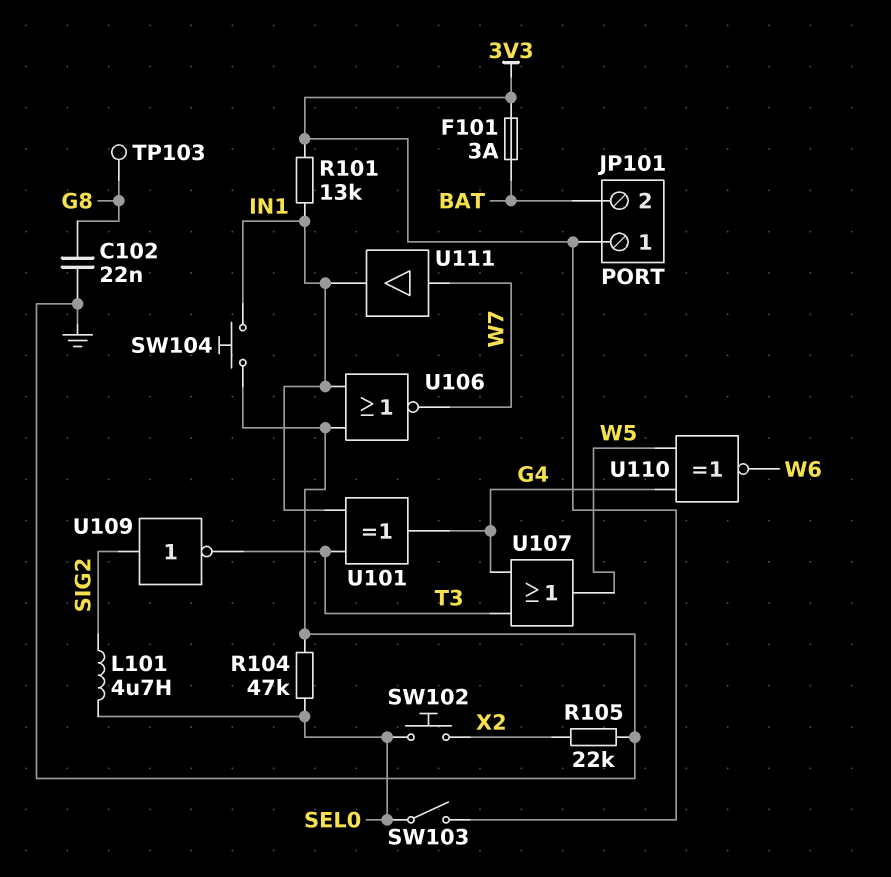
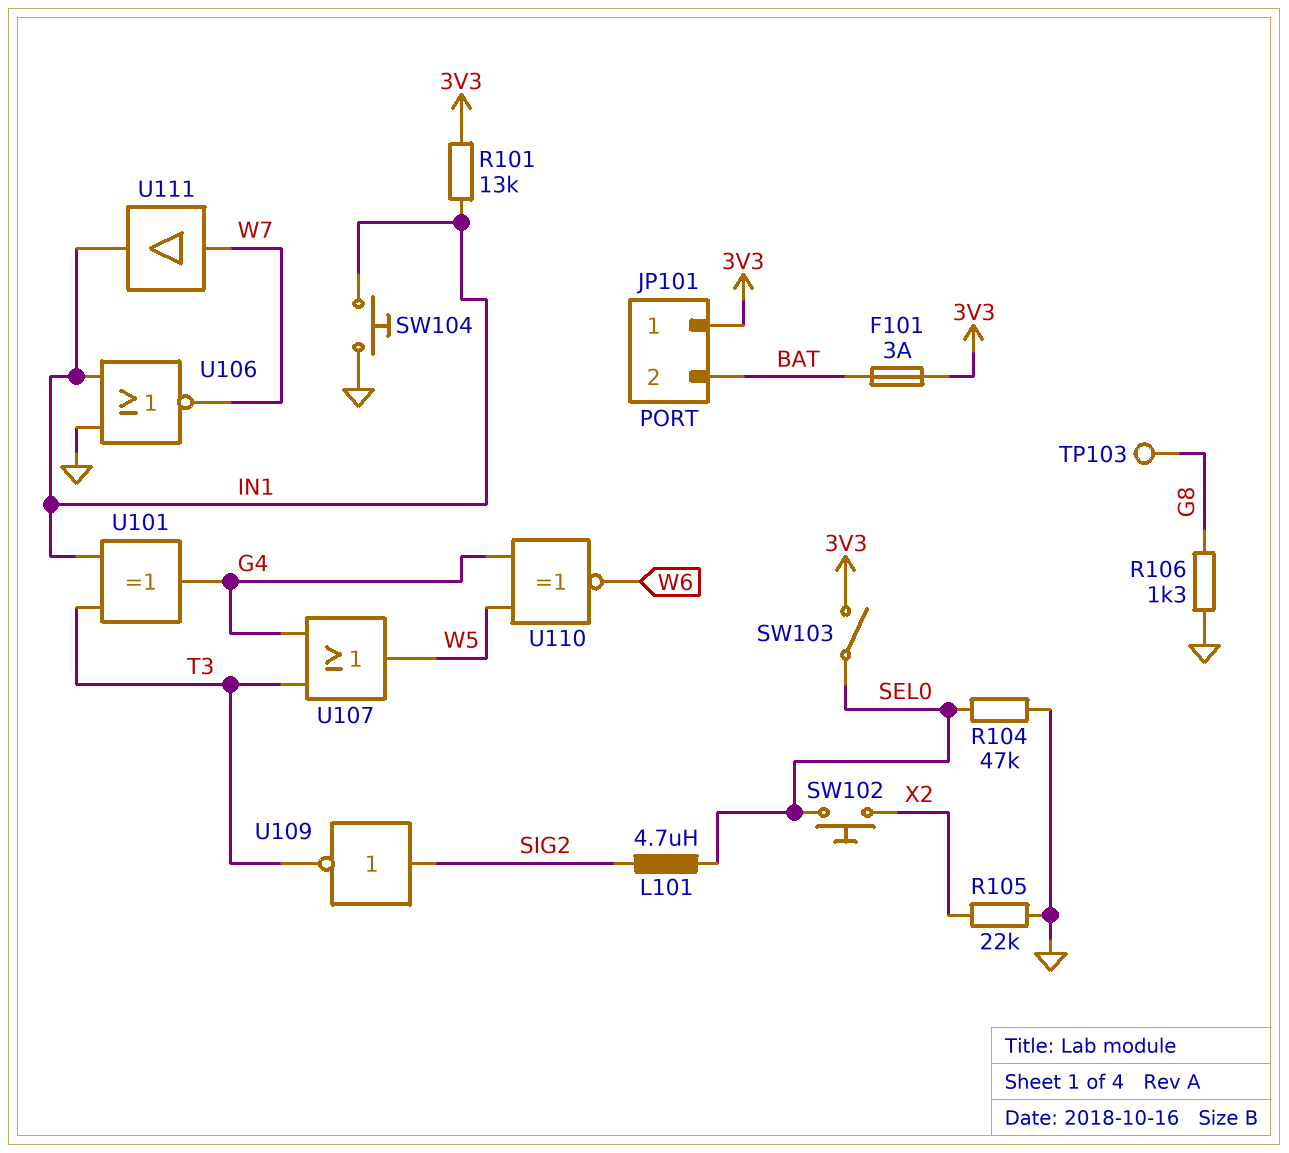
C102: 22nF (G8, GND) -> none
R106: none -> 1.3k (G8, GND)

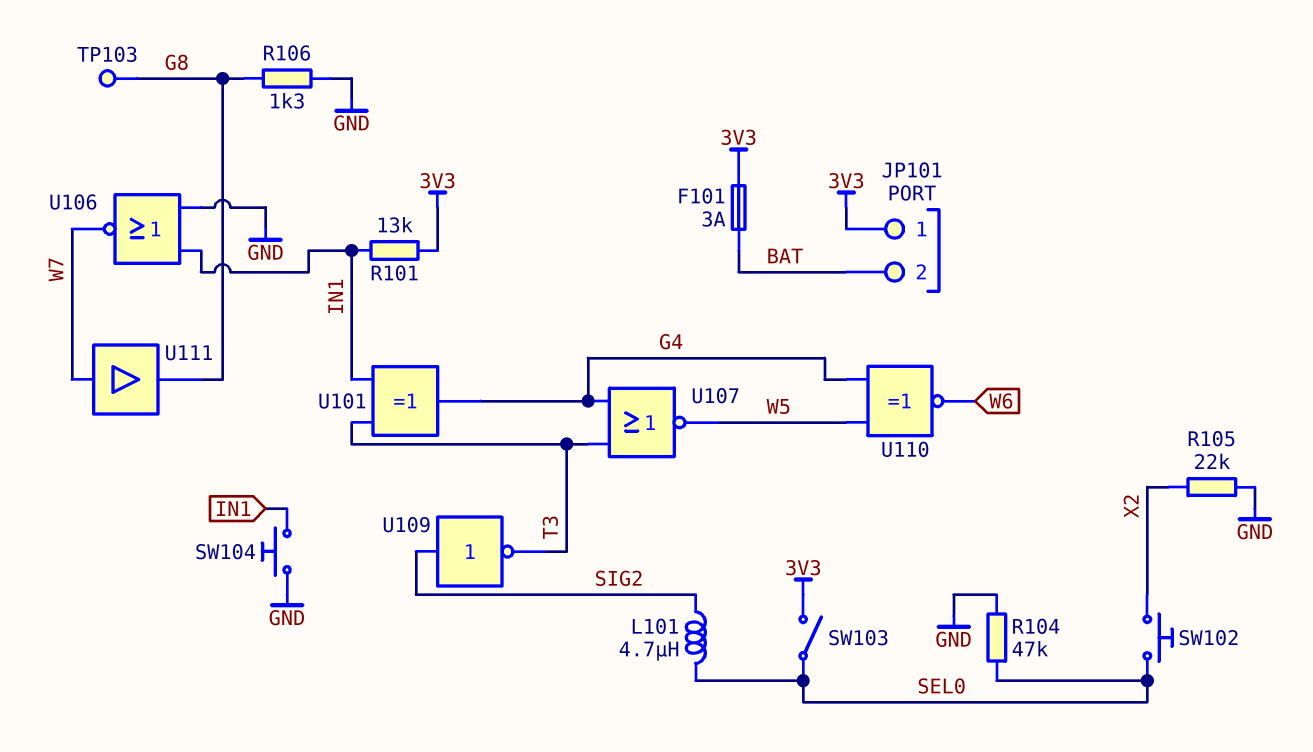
U107: OR (in G4, in T3, out W5) -> NOR (in G4, in T3, out W5)
U111: buffer (in W7, out IN1) -> buffer (in W7, out G8)

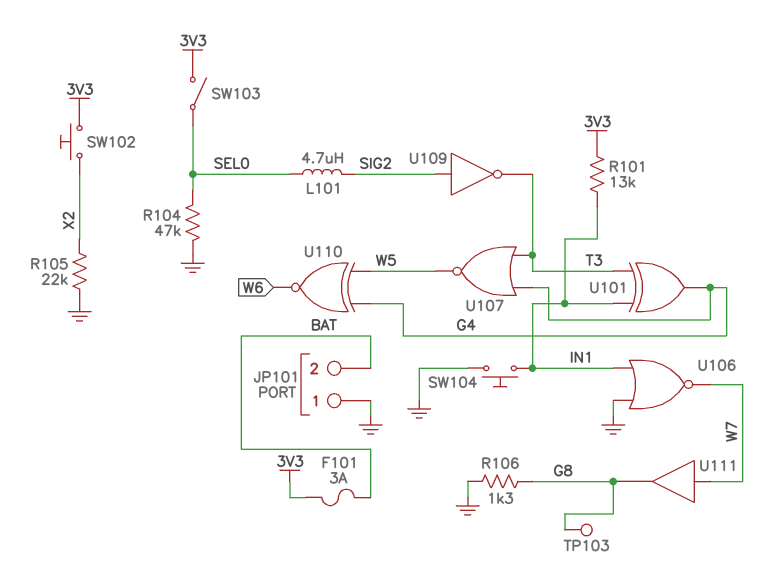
JP101 pin 1: 3V3 -> GND
SW102: button (SEL0, X2) -> button (3V3, X2)

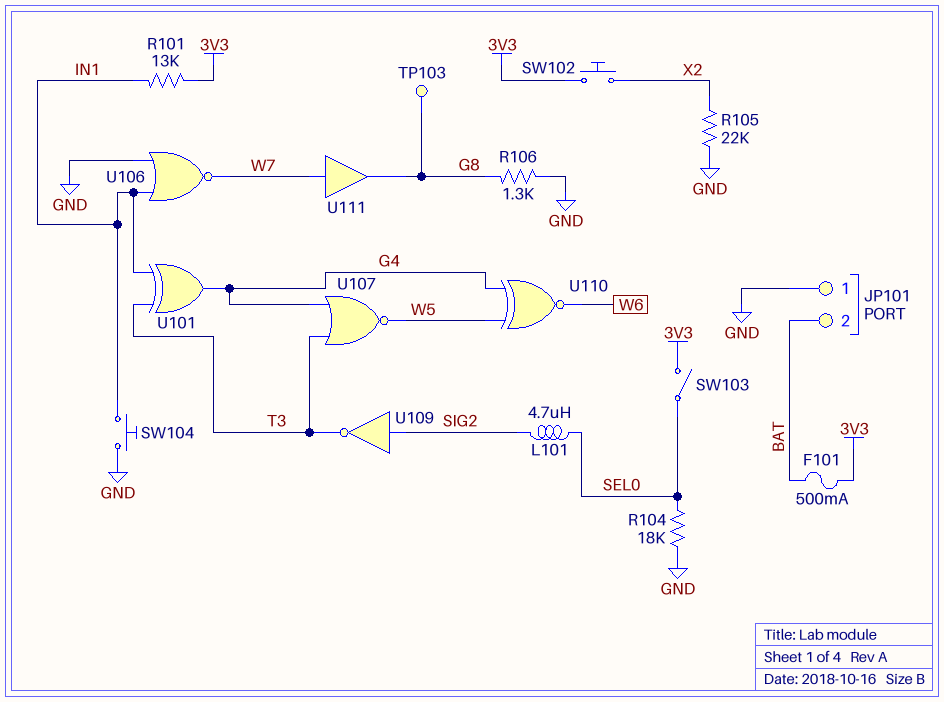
F101: 3A (3V3, BAT) -> 500mA (3V3, BAT)
R104: 47k (GND, SEL0) -> 18k (GND, SEL0)

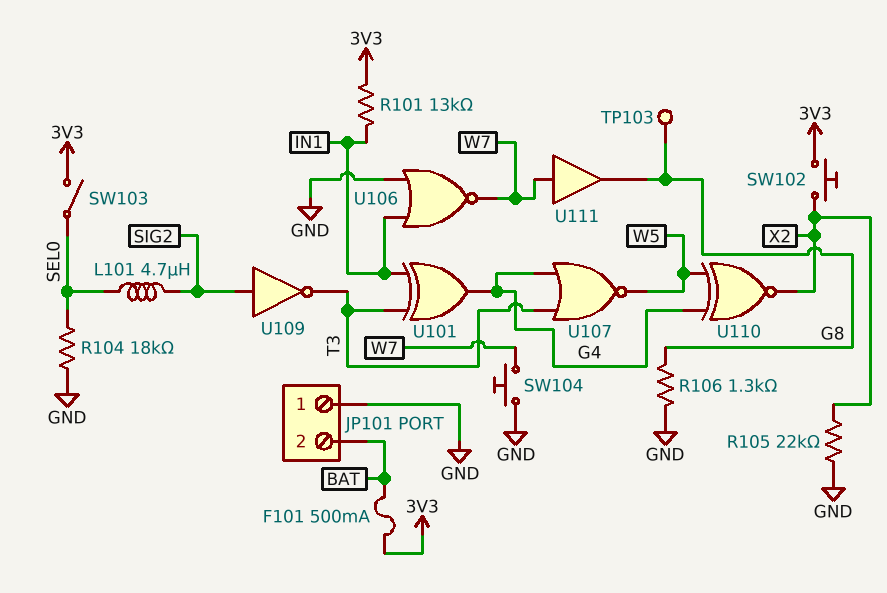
SW104: button (GND, IN1) -> button (GND, W7)
U110: XNOR (in G4, in W5, out W6) -> XNOR (in G4, in W5, out X2)

